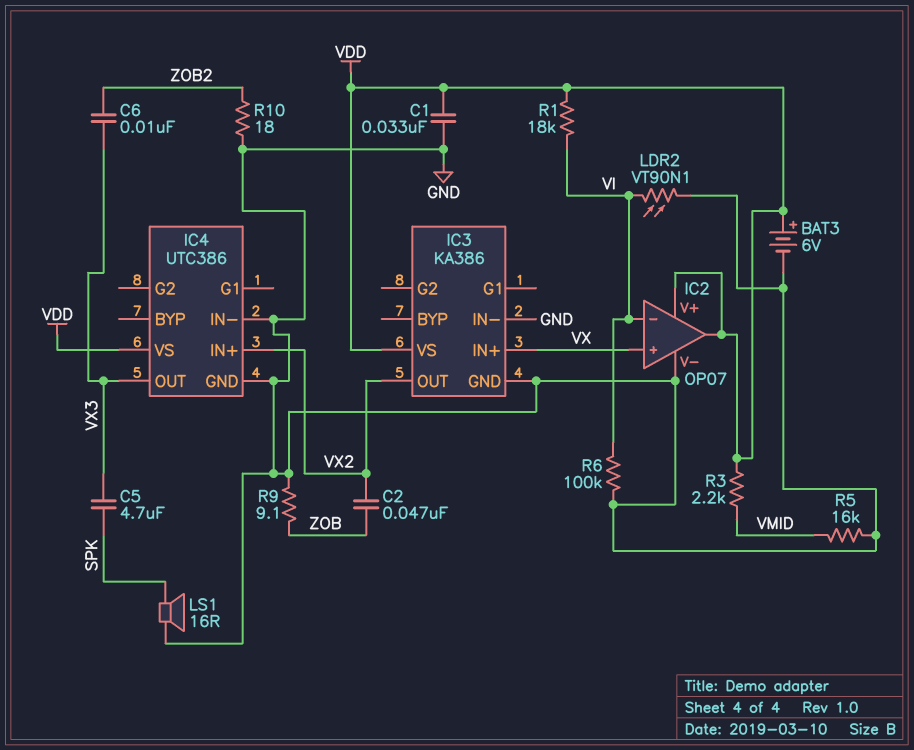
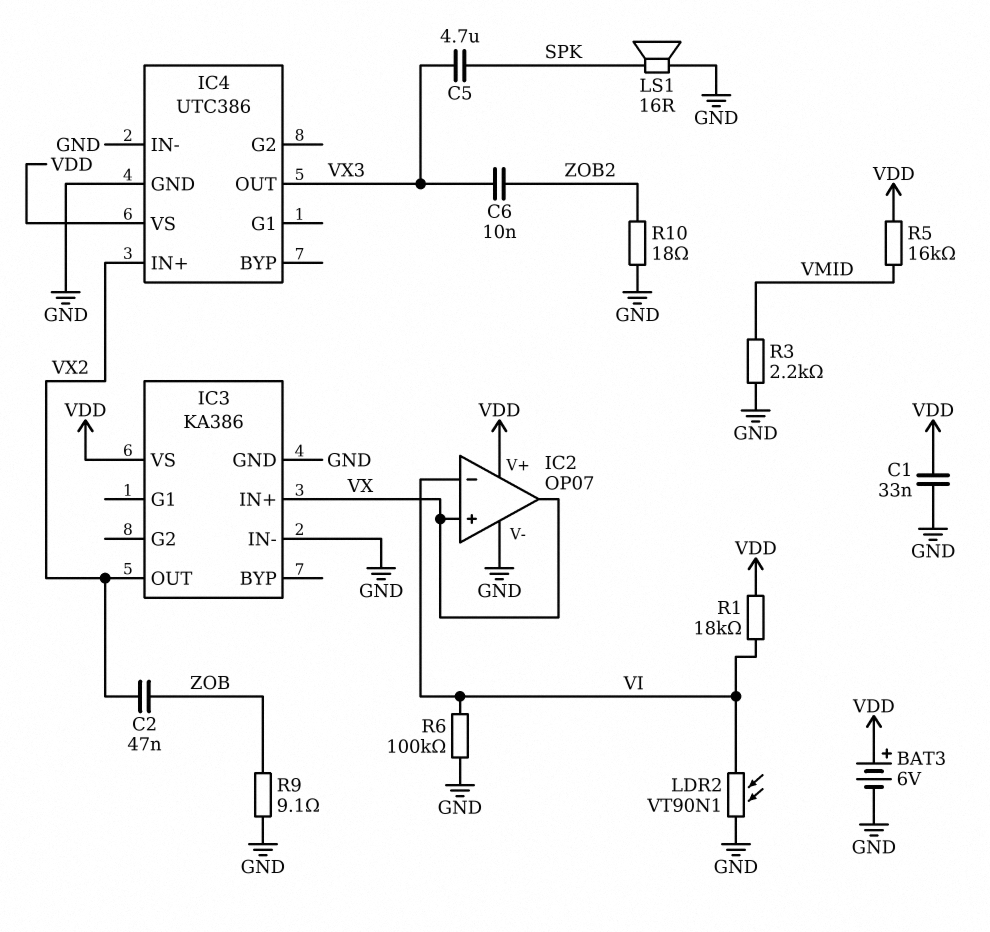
IC2 pin out: VDD -> VX
R3: 2.2k (VDD, VMID) -> 2.2k (GND, VMID)
R5: 16k (GND, VMID) -> 16k (VDD, VMID)

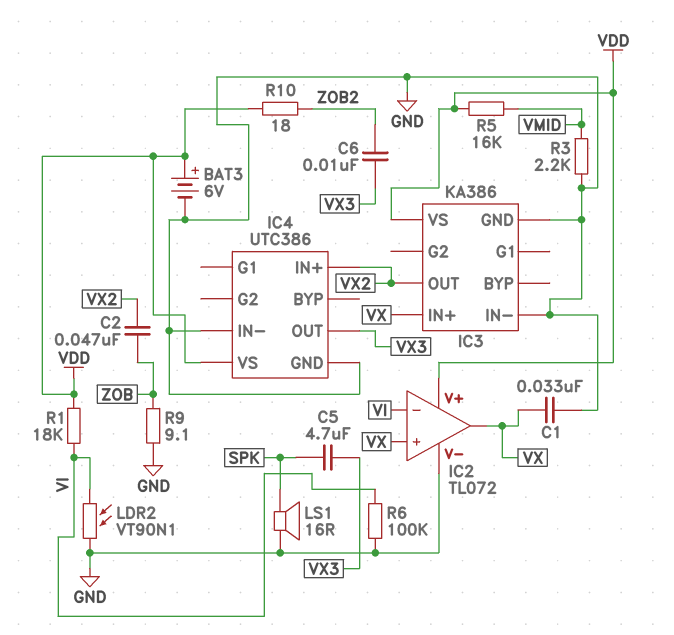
C1: 33nF (GND, VDD) -> 33nF (GND, VX)
IC2: OP07 -> TL072
R10: 18 (GND, ZOB2) -> 18 (VDD, ZOB2)

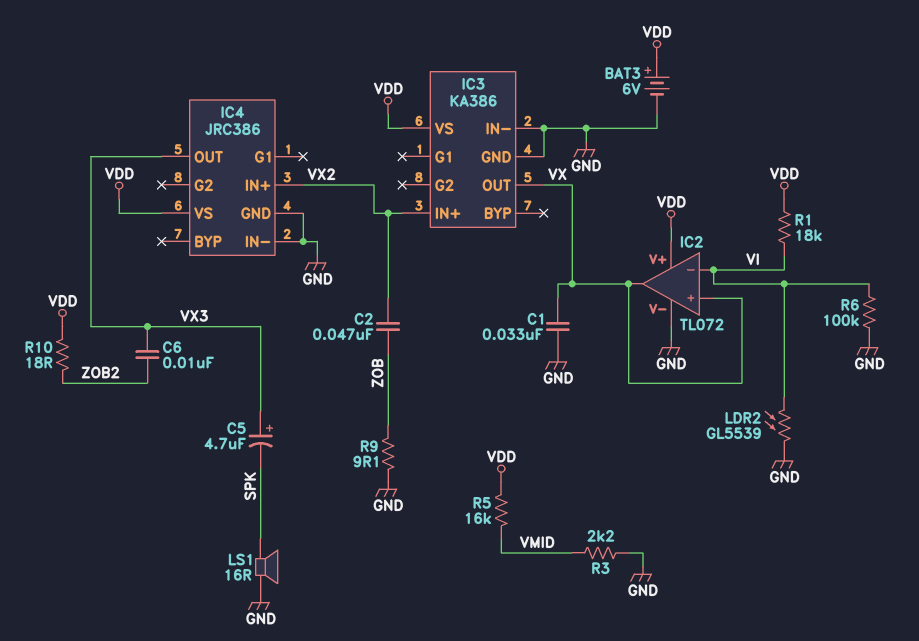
C5: 4.7uF (SPK, VX3) -> 4.7uF (plus VX3, minus SPK)
IC3 pin IN+: VX -> VX2
IC3 pin OUT: VX2 -> VX
IC4: UTC386 -> JRC386
LDR2: VT90N1 (GND, VI) -> GL5539 (GND, VI)

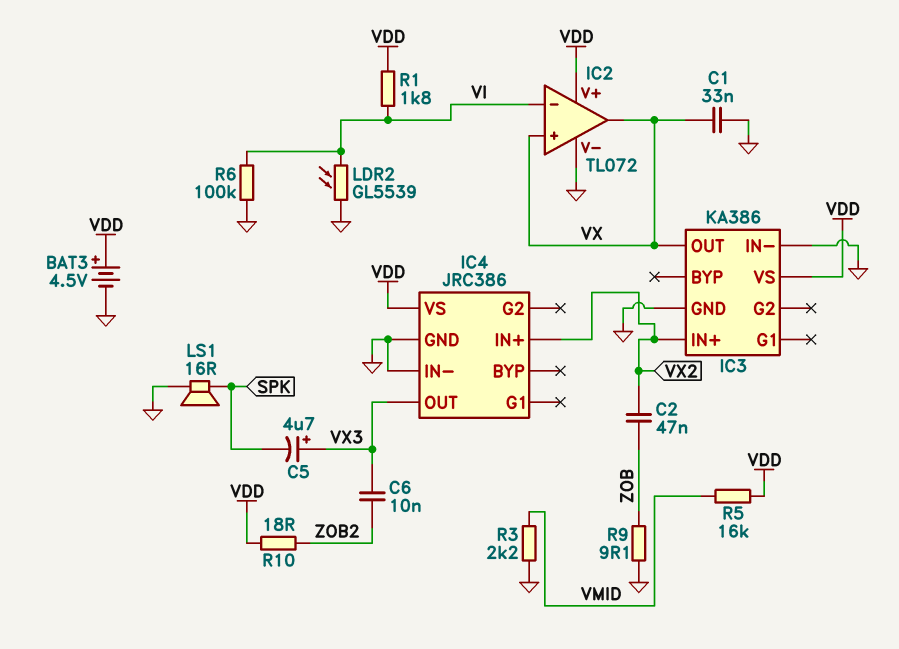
BAT3: 6V (plus VDD, minus GND) -> 4.5V (plus VDD, minus GND)
R1: 18k (VDD, VI) -> 1.8k (VDD, VI)

